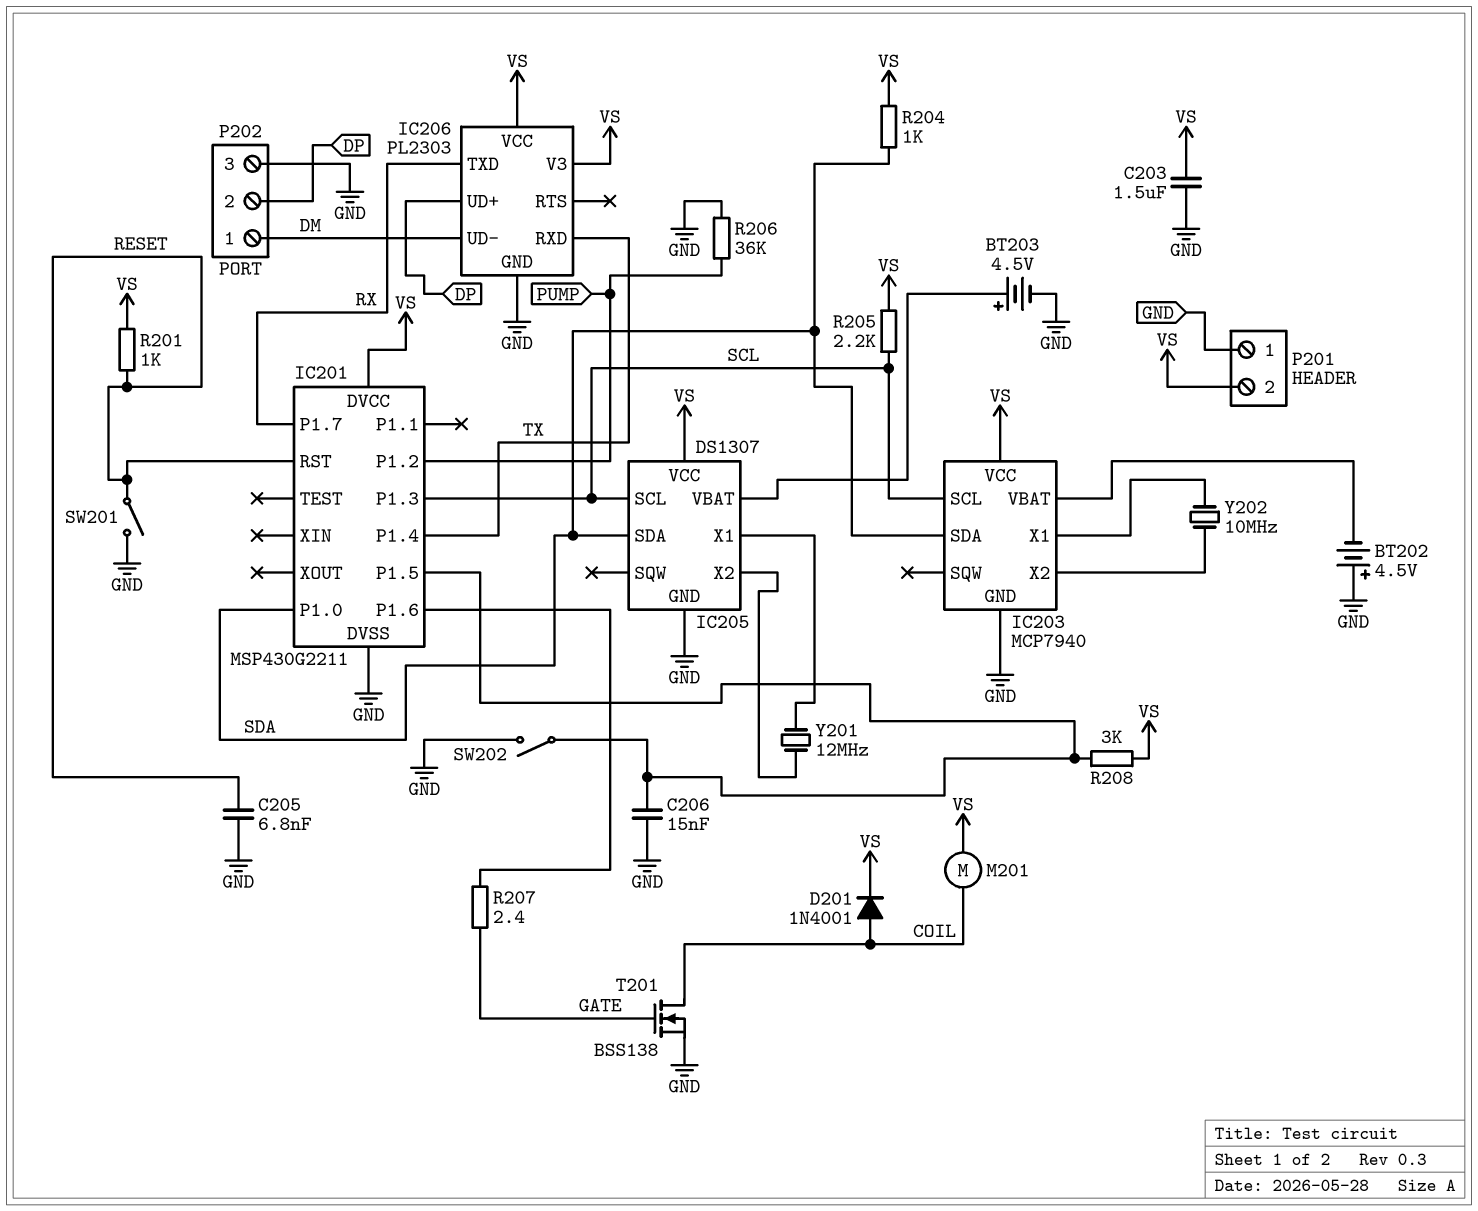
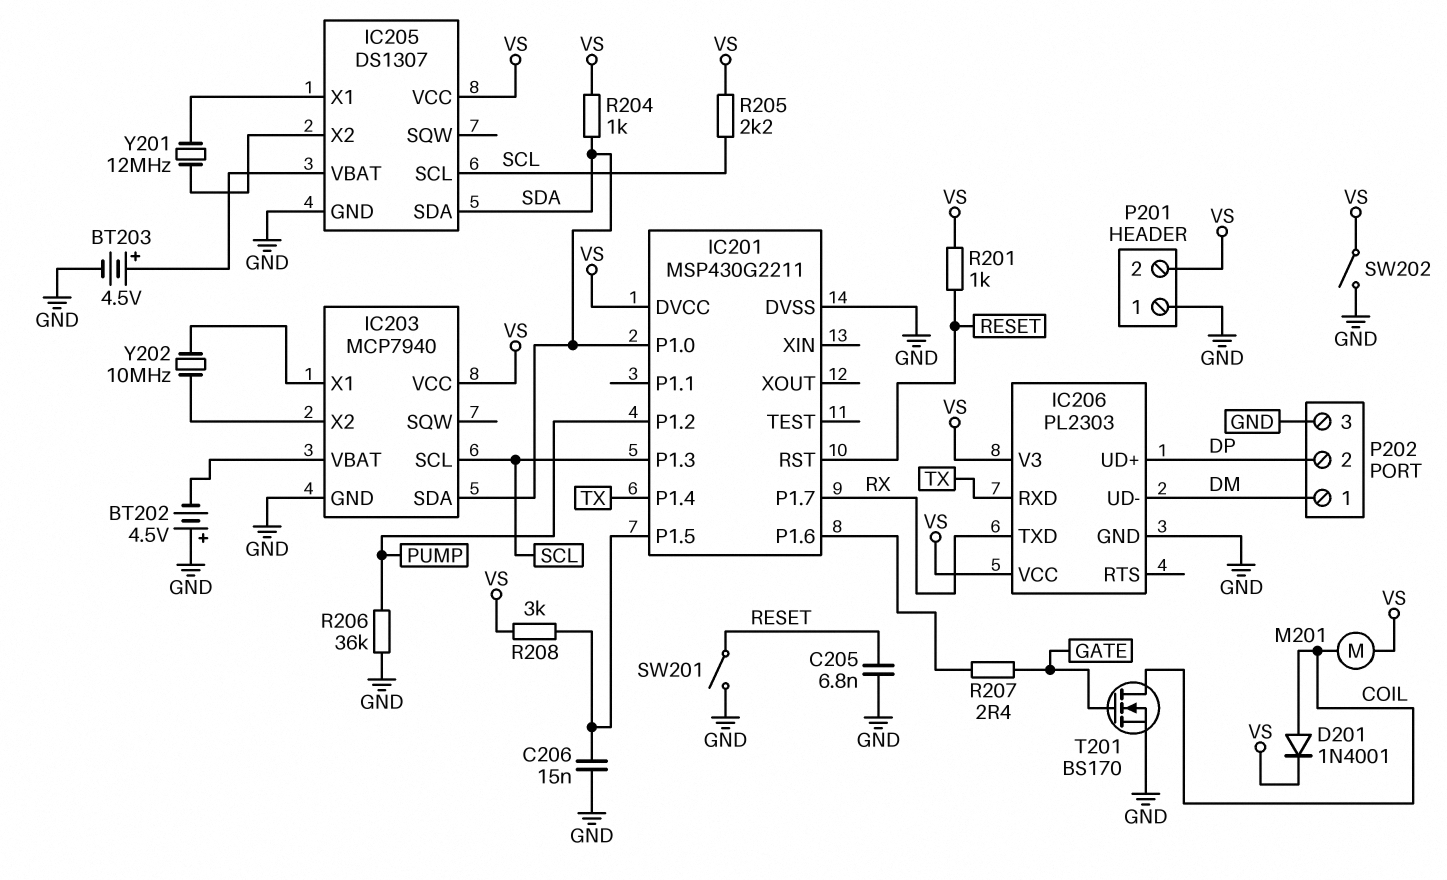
C203: 1.5uF (GND, VS) -> none
SW202: switch (GND, IC201/P1.5) -> switch (GND, VS)
T201: NMOS BSS138 (G GATE, D COIL, S GND) -> NMOS BS170 (G GATE, D COIL, S GND)

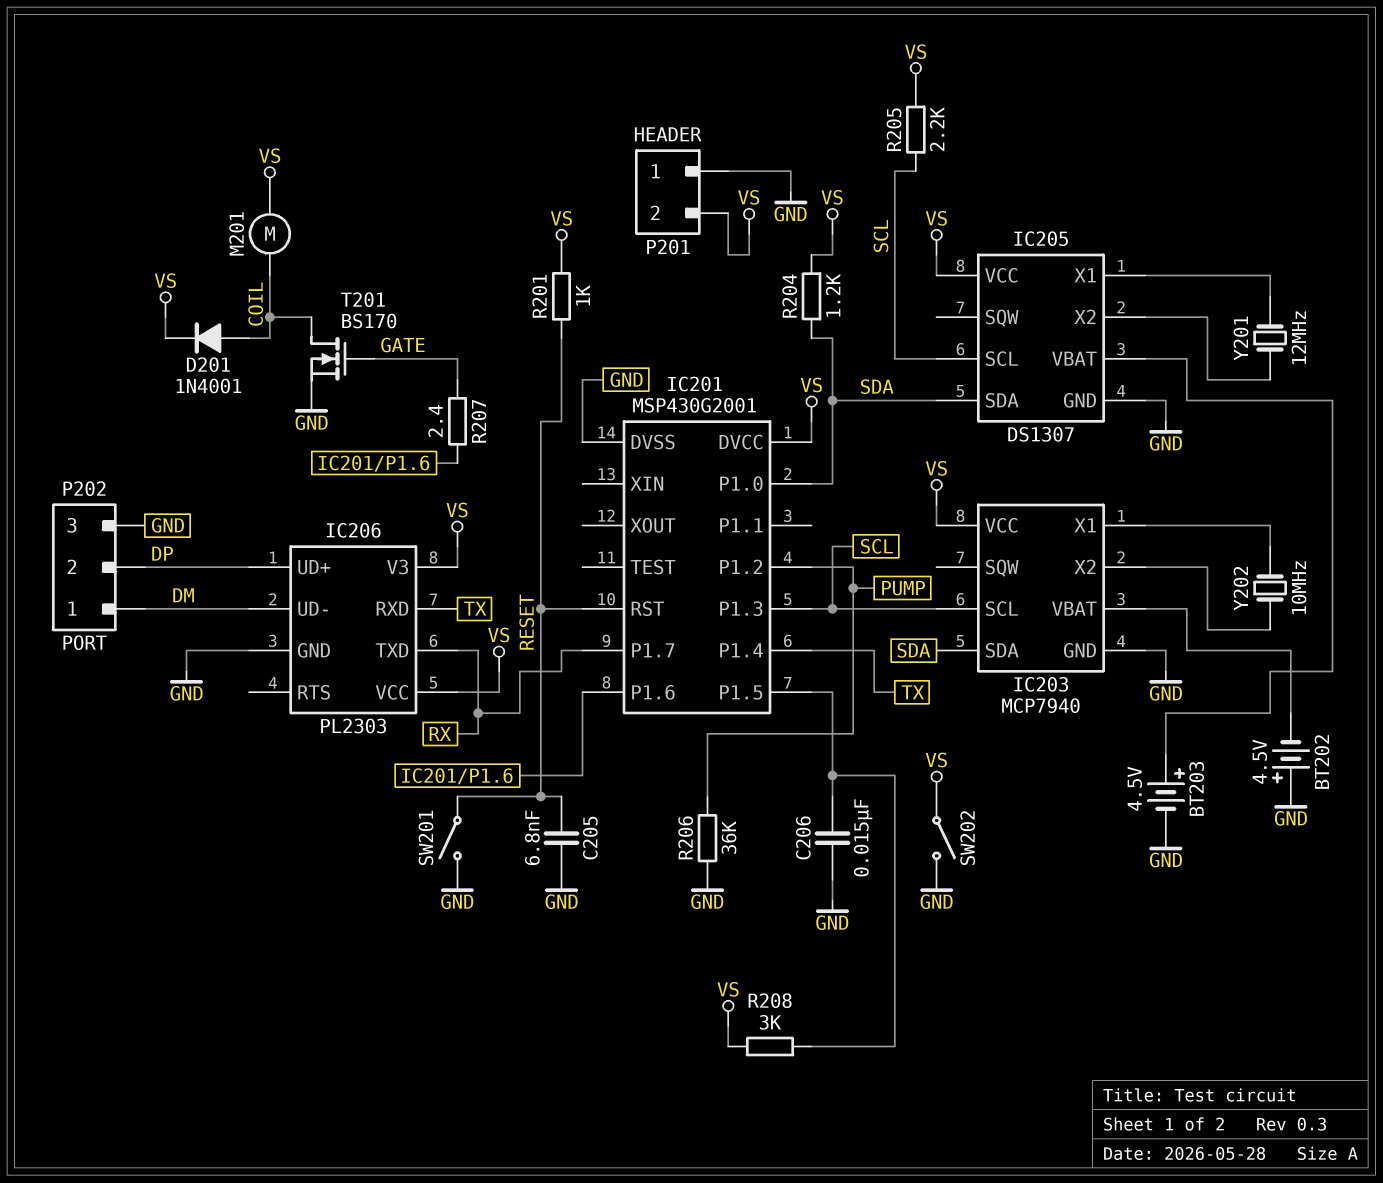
IC201: MSP430G2211 -> MSP430G2001
R204: 1k (SDA, VS) -> 1.2k (SDA, VS)

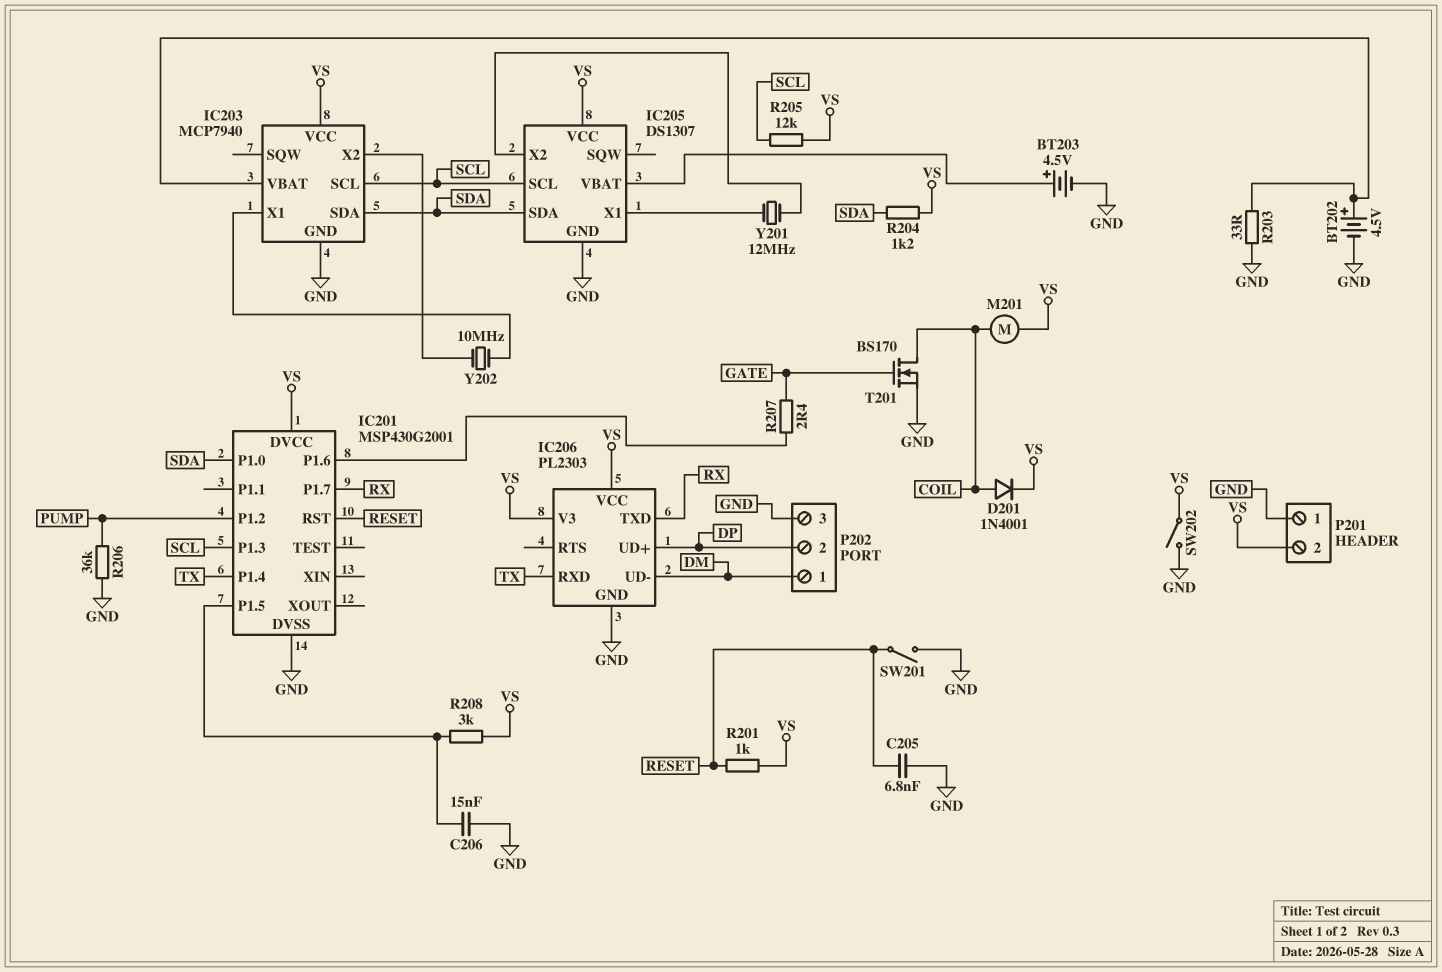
BT202: 4.5V (plus GND, minus IC203/VBAT) -> 4.5V (plus IC203/VBAT, minus GND)
R203: none -> 33 (GND, IC203/VBAT)
R205: 2.2k (SCL, VS) -> 12k (SCL, VS)

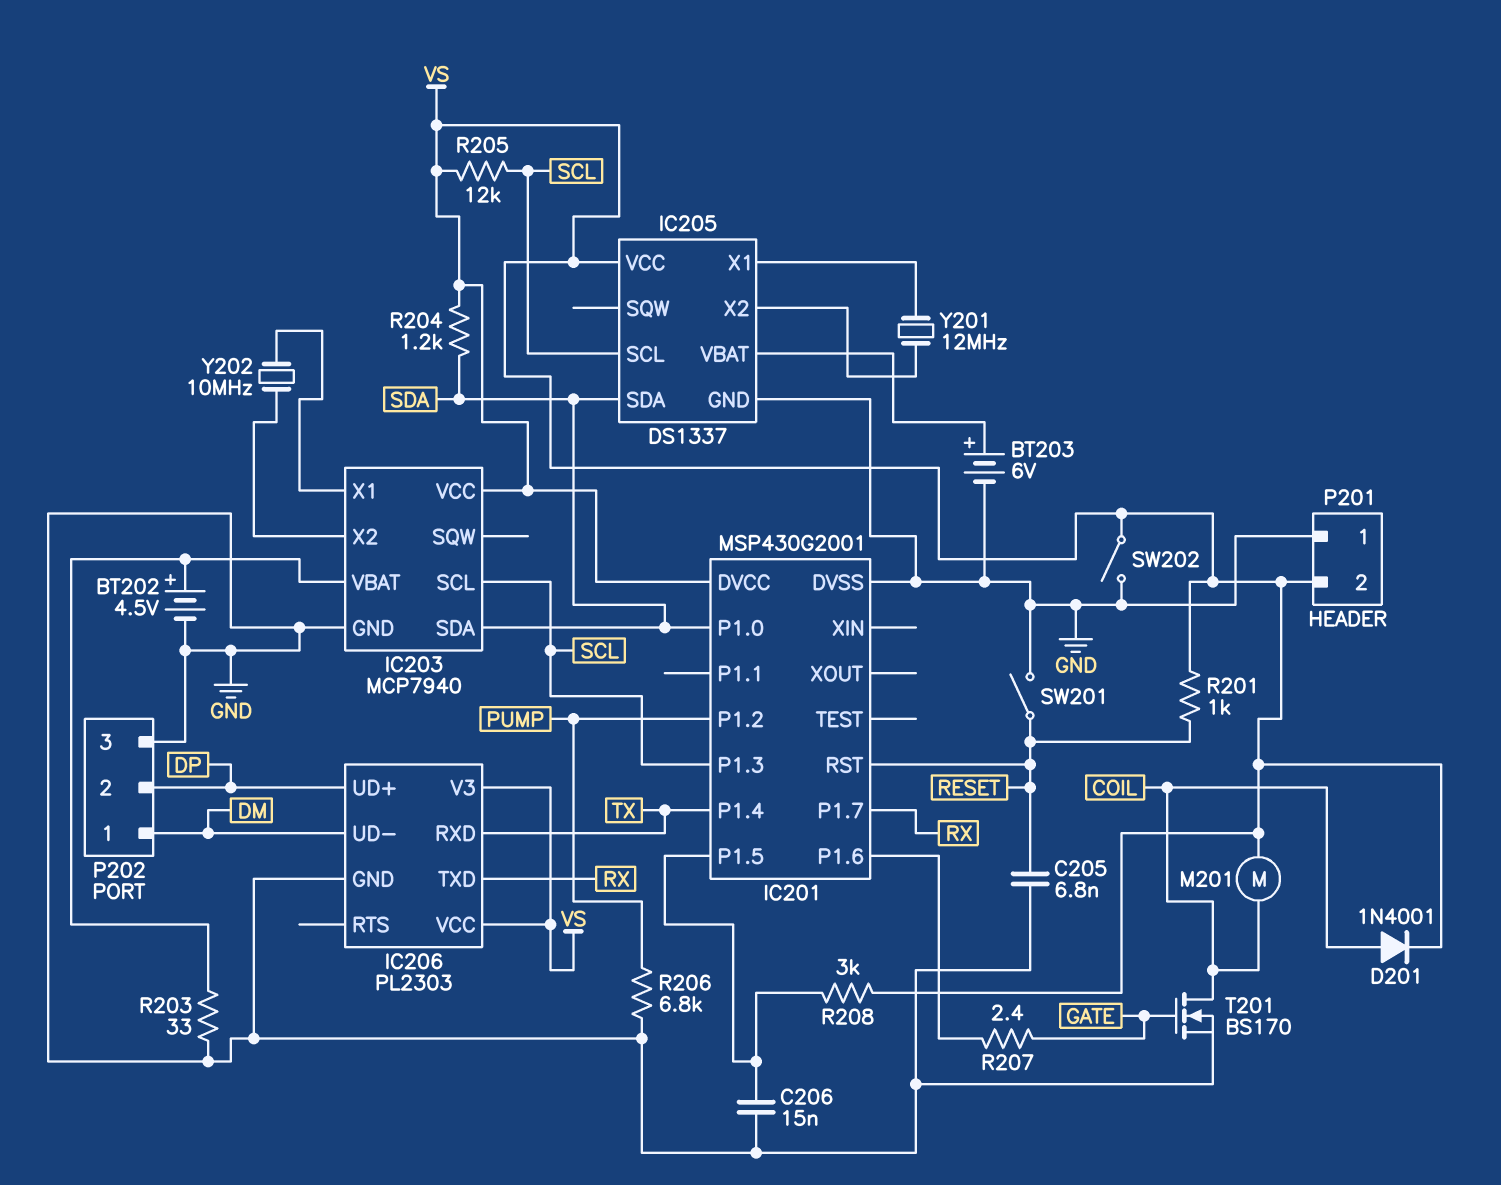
BT203: 4.5V (plus IC205/VBAT, minus GND) -> 6V (plus IC205/VBAT, minus GND)
IC205: DS1307 -> DS1337
R206: 36k (GND, PUMP) -> 6.8k (GND, PUMP)

